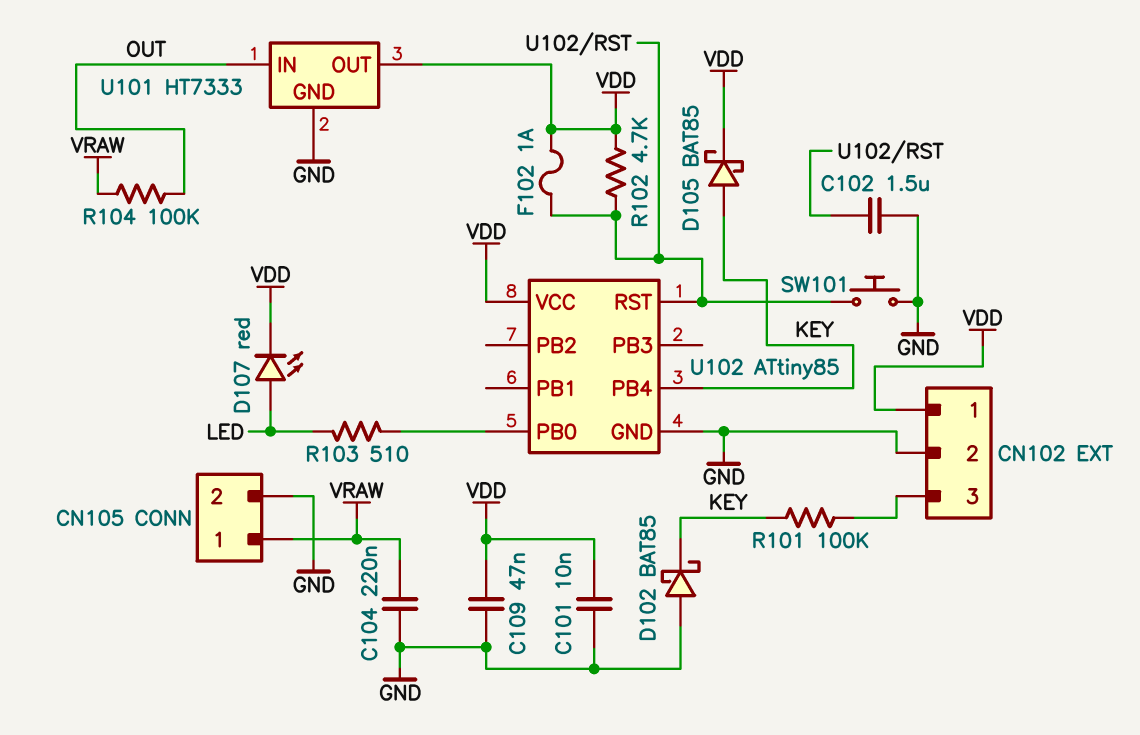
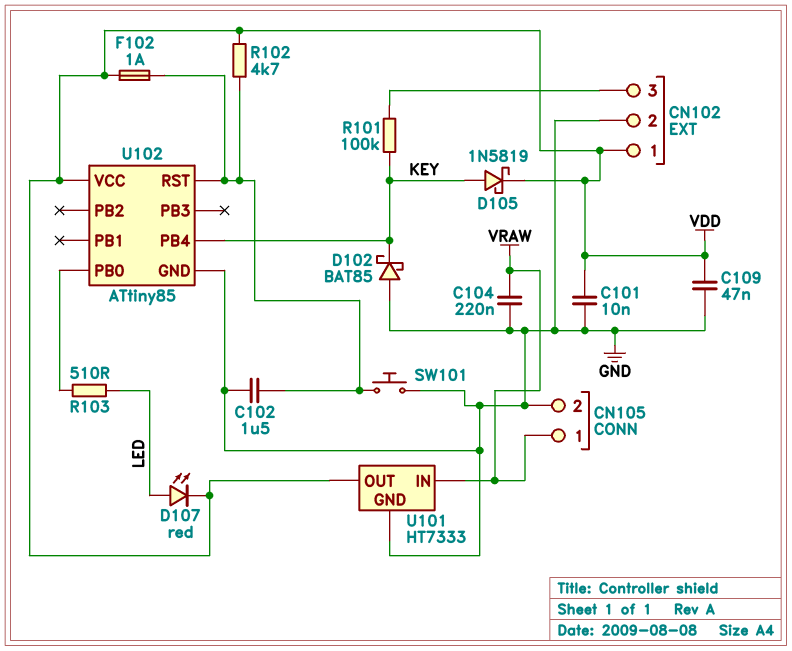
D105: schottky BAT85 (A KEY, K VDD) -> schottky 1N5819 (A KEY, K VDD)
R104: 100k (OUT, VRAW) -> none
U101 pin IN: OUT -> VRAW

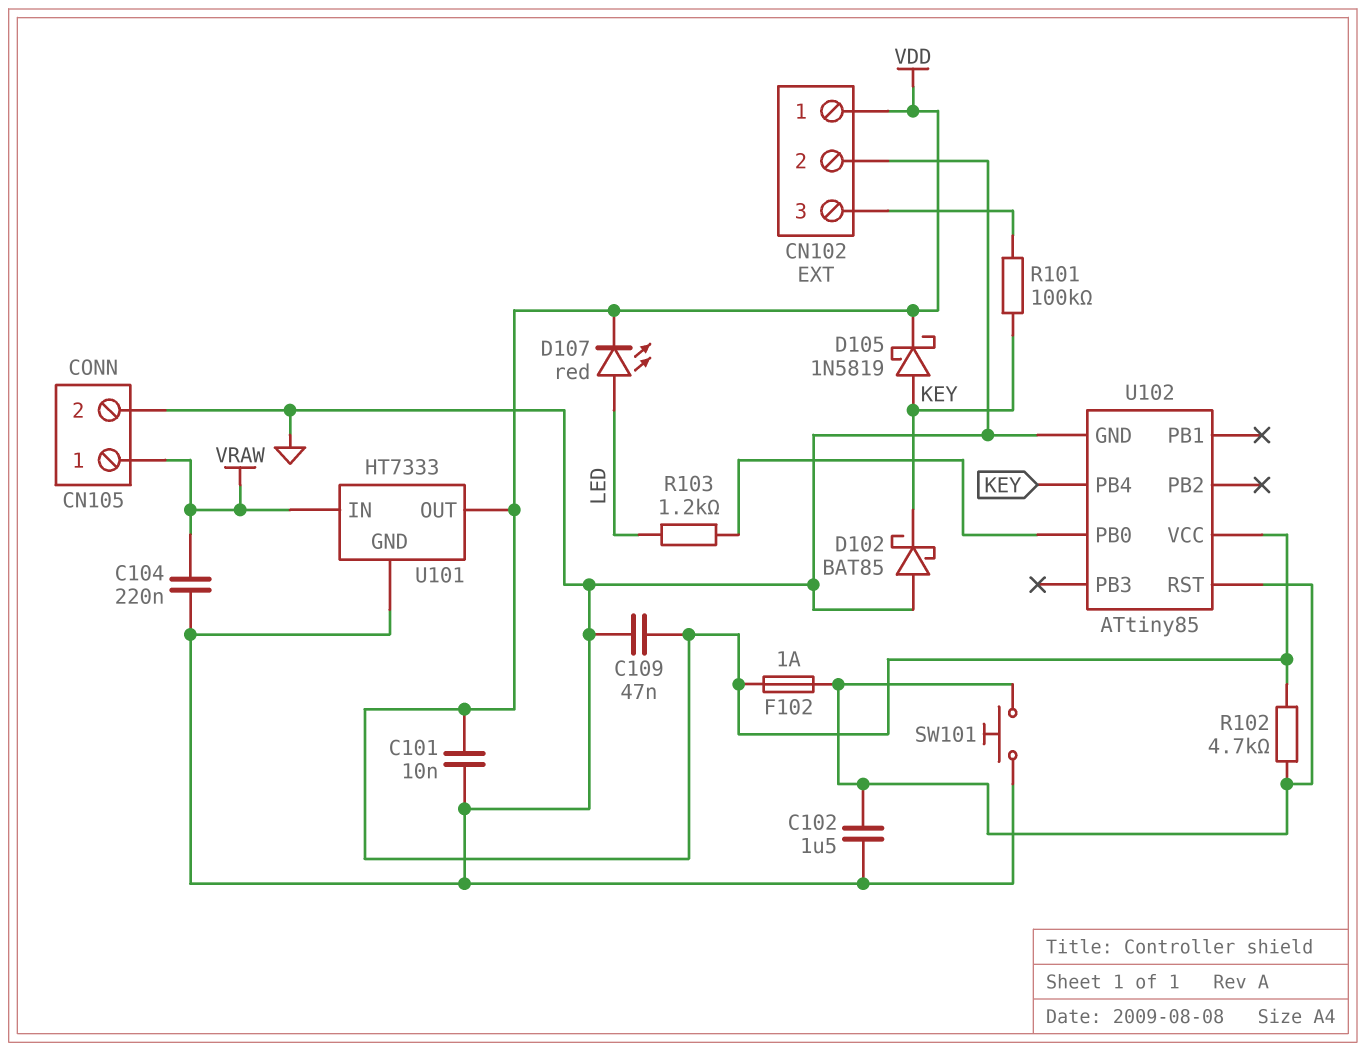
R103: 510 (LED, U102/PB0) -> 1.2k (LED, U102/PB0)

